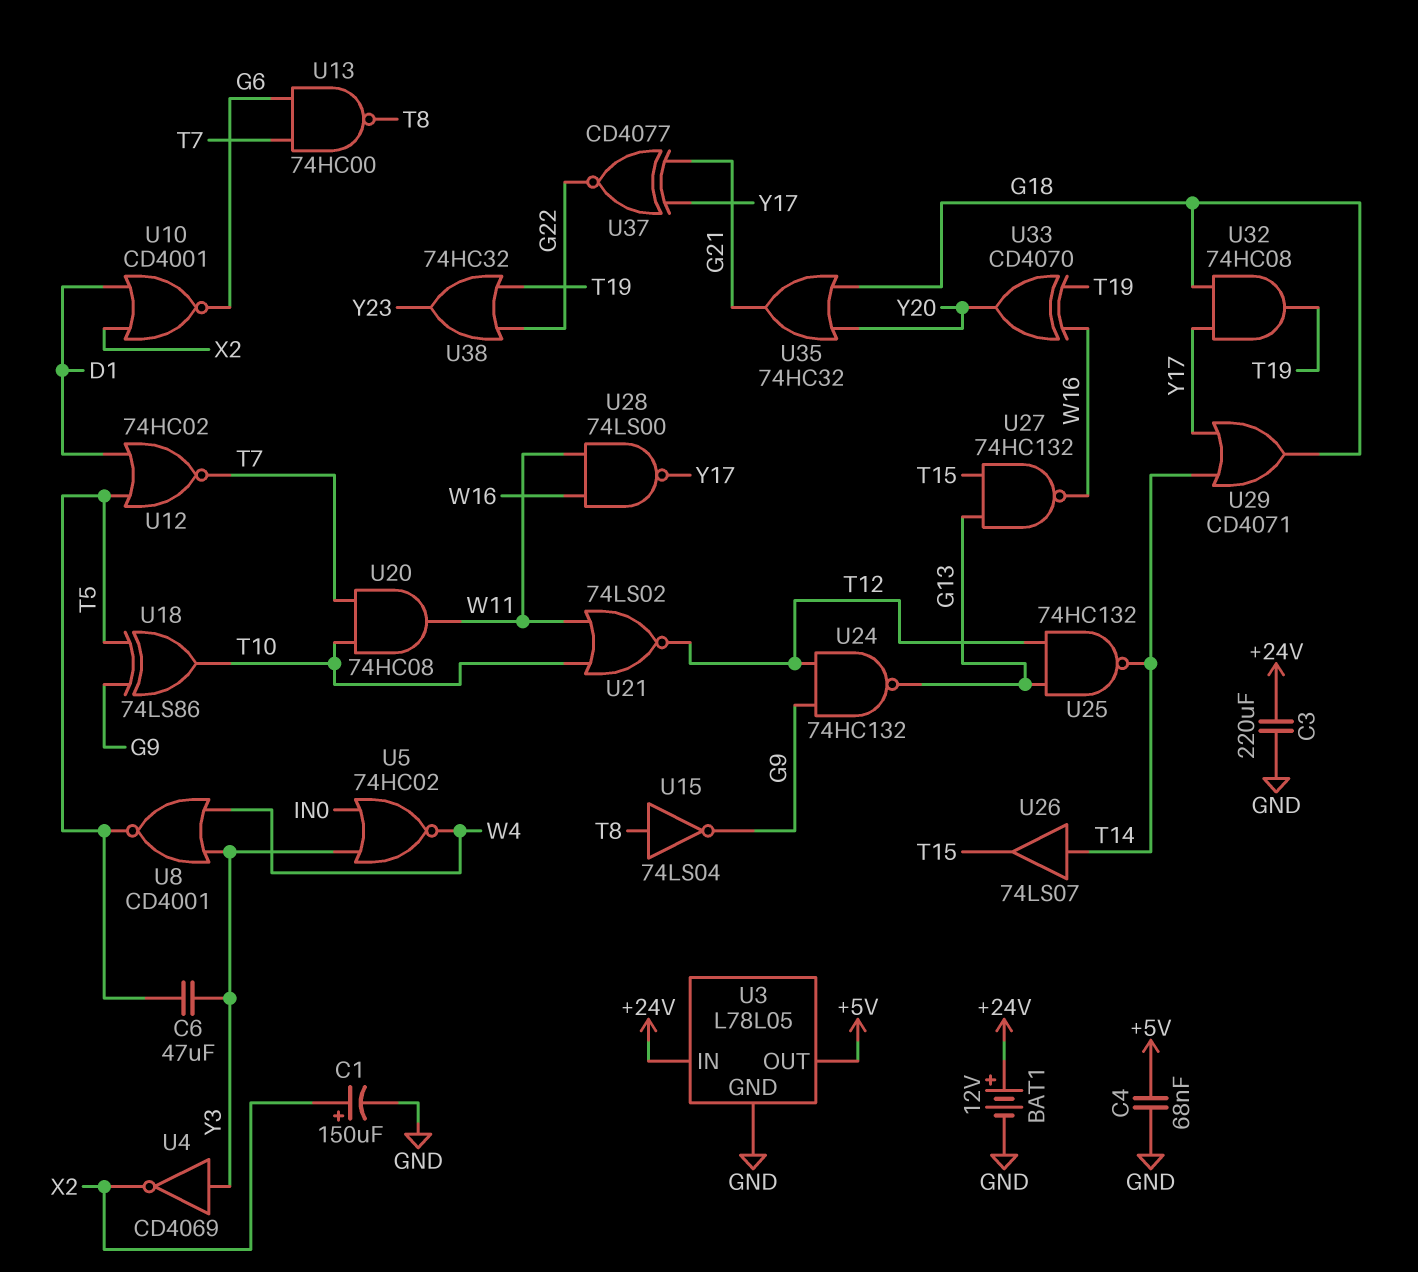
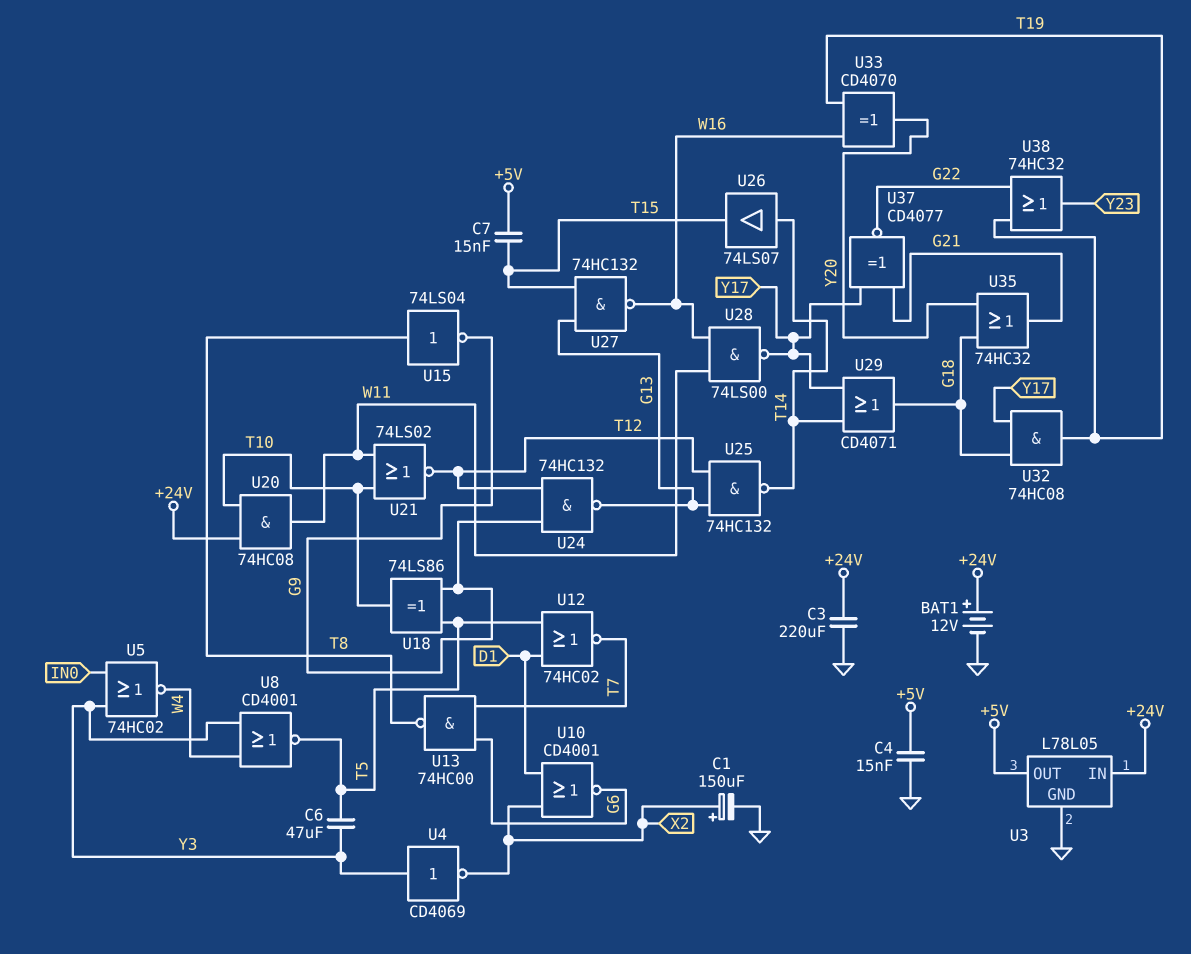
C4: 68nF (+5V, GND) -> 15nF (+5V, GND)
C7: none -> 15nF (+5V, T15)
U20: AND 74HC08 (in T7, in T10, out W11) -> AND 74HC08 (in +24V, in T10, out W11)

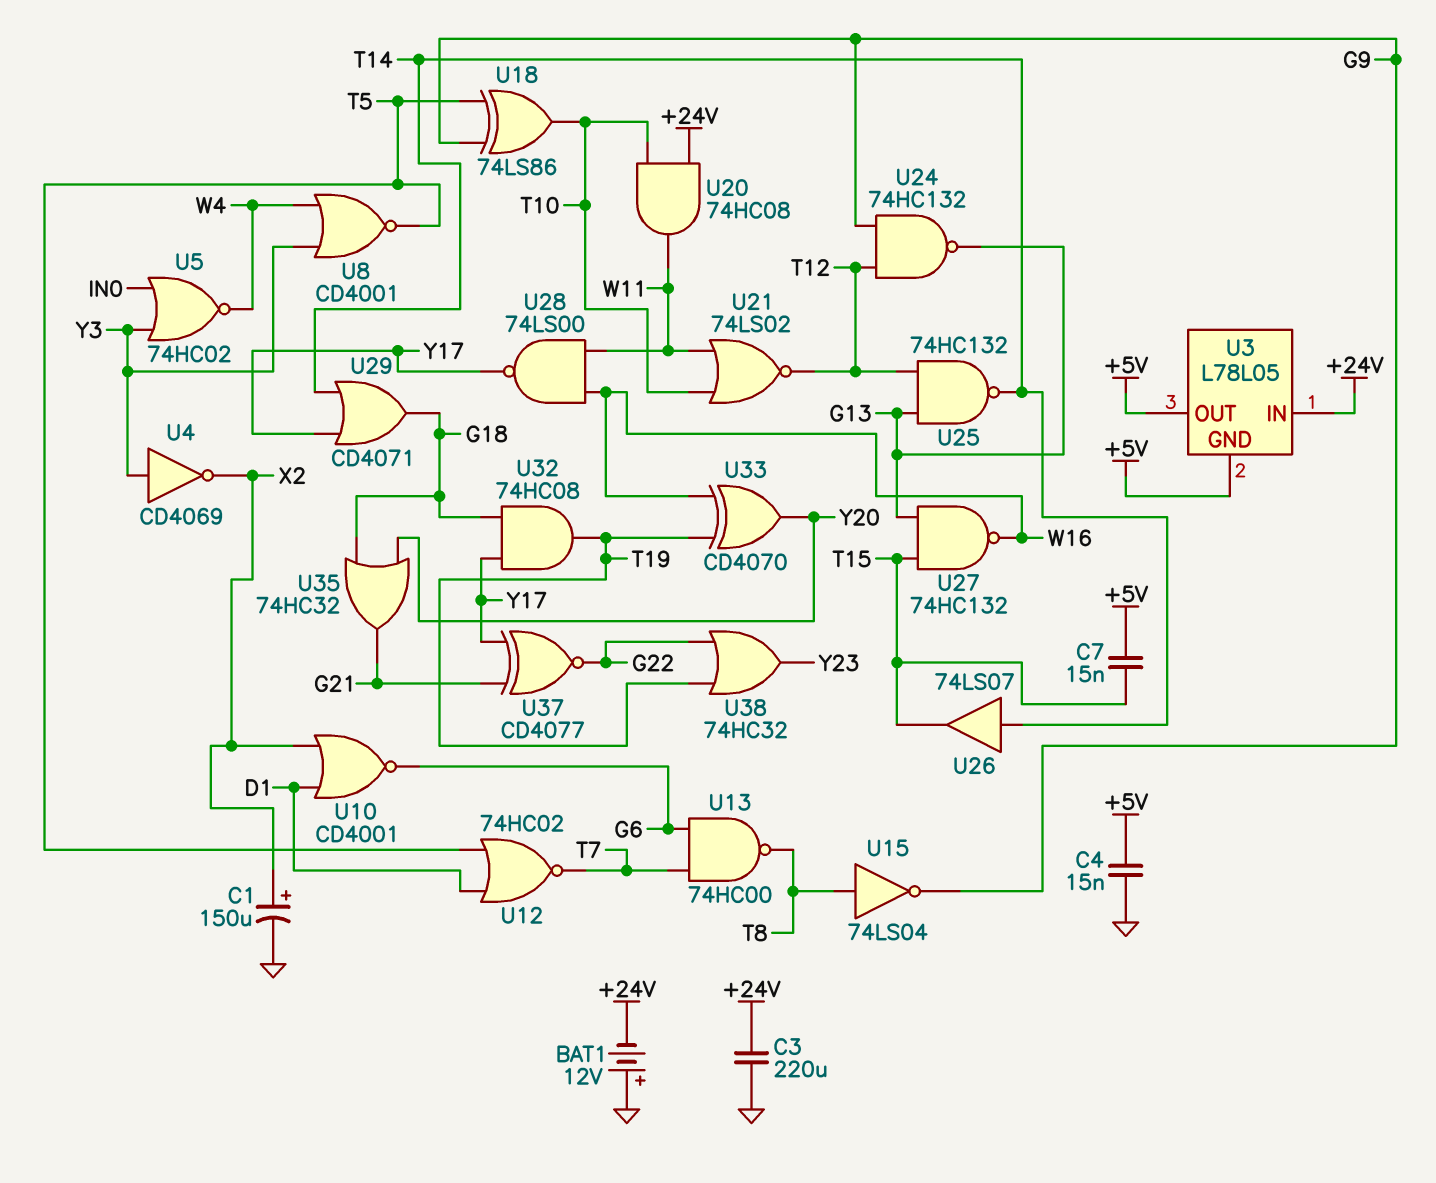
BAT1: 12V (plus +24V, minus GND) -> 12V (plus GND, minus +24V)
C6: 47uF (T5, Y3) -> none
U3 pin GND: GND -> +5V

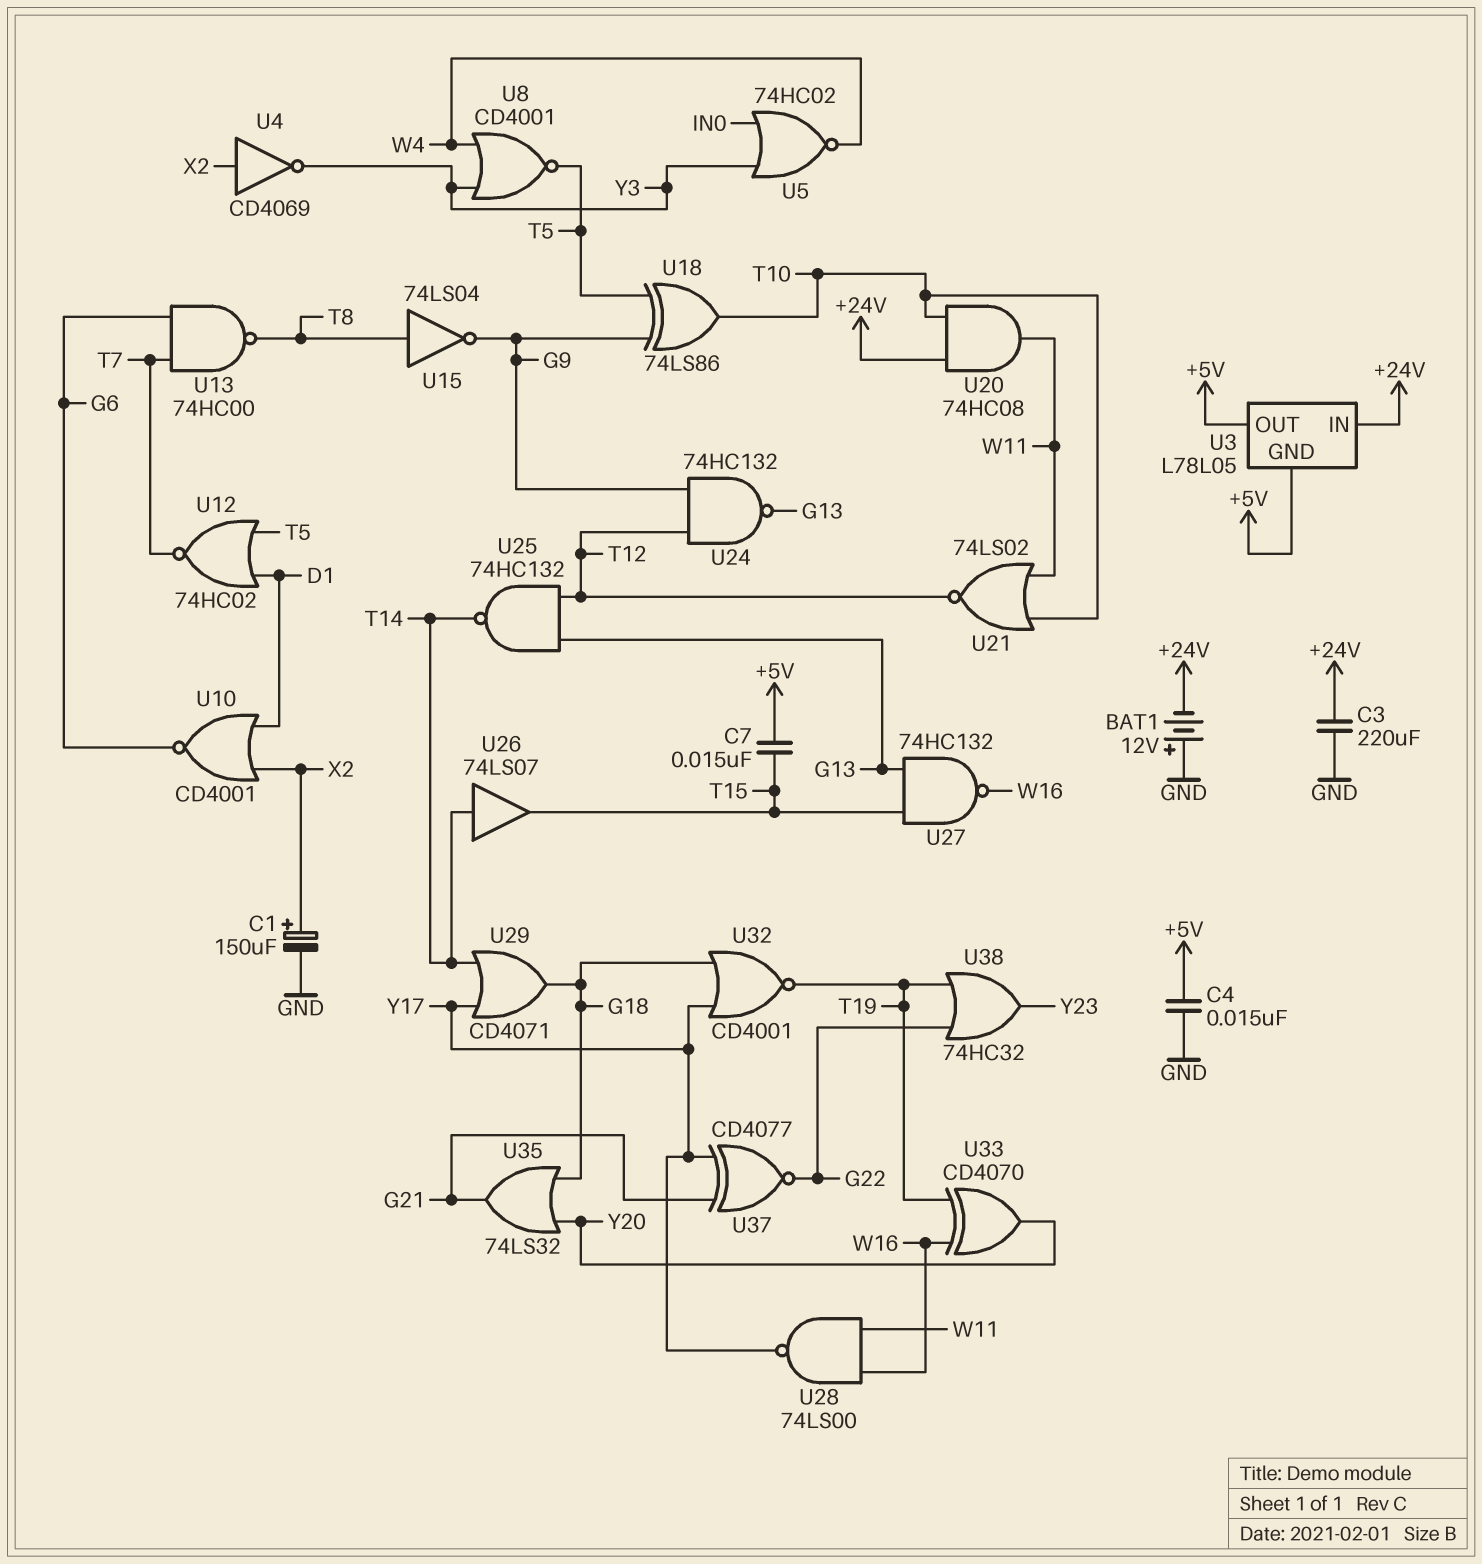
U4: NOT CD4069 (in Y3, out X2) -> NOT CD4069 (in X2, out Y3)
U32: AND 74HC08 (in G18, in Y17, out T19) -> NOR CD4001 (in G18, in Y17, out T19)
U35: OR 74HC32 (in G18, in Y20, out G21) -> OR 74LS32 (in G18, in Y20, out G21)

